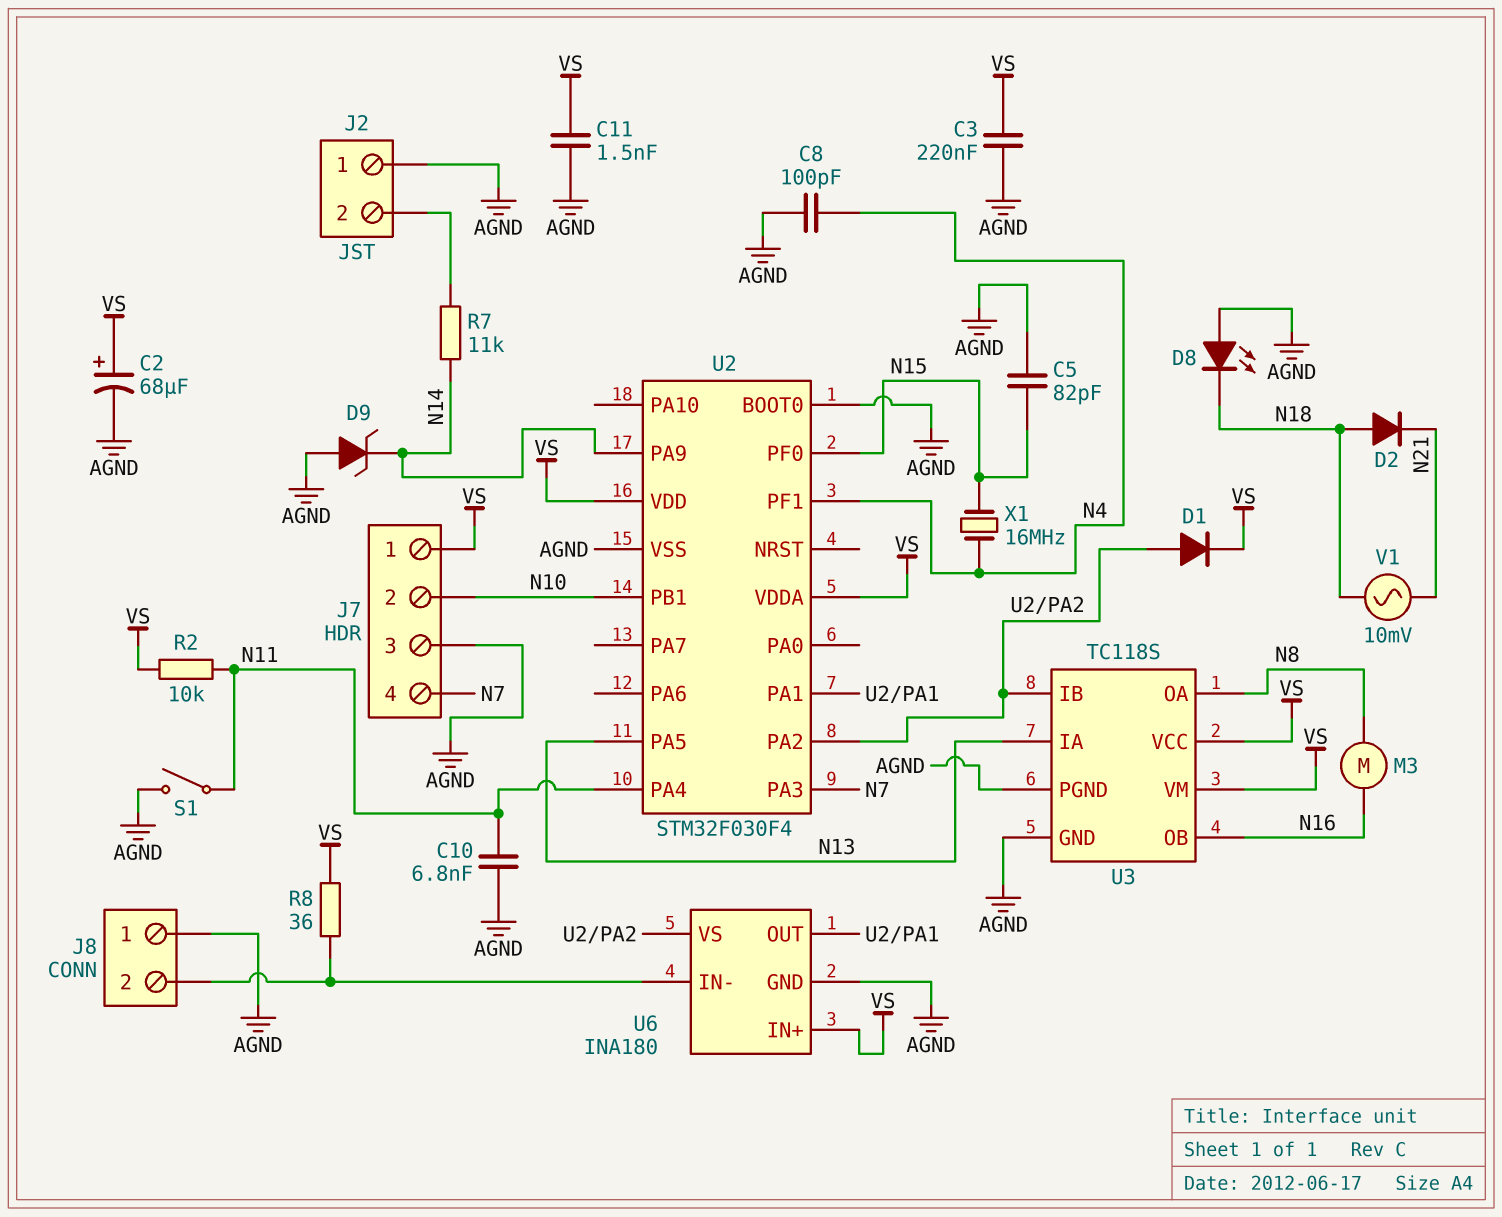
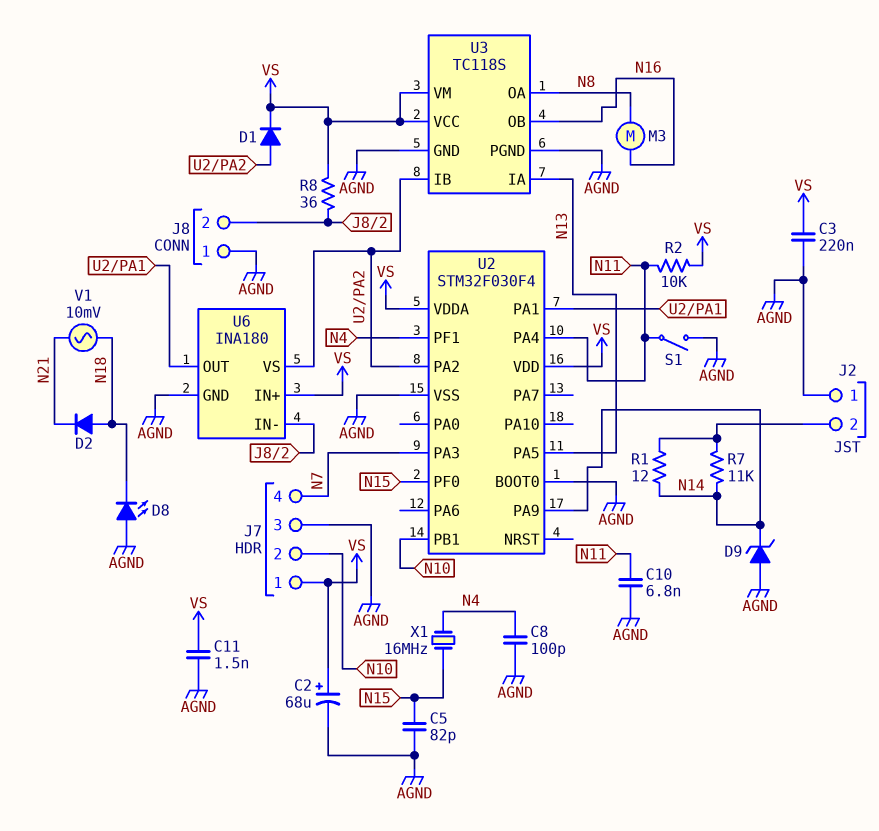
R1: none -> 12 (J2/2, N14)

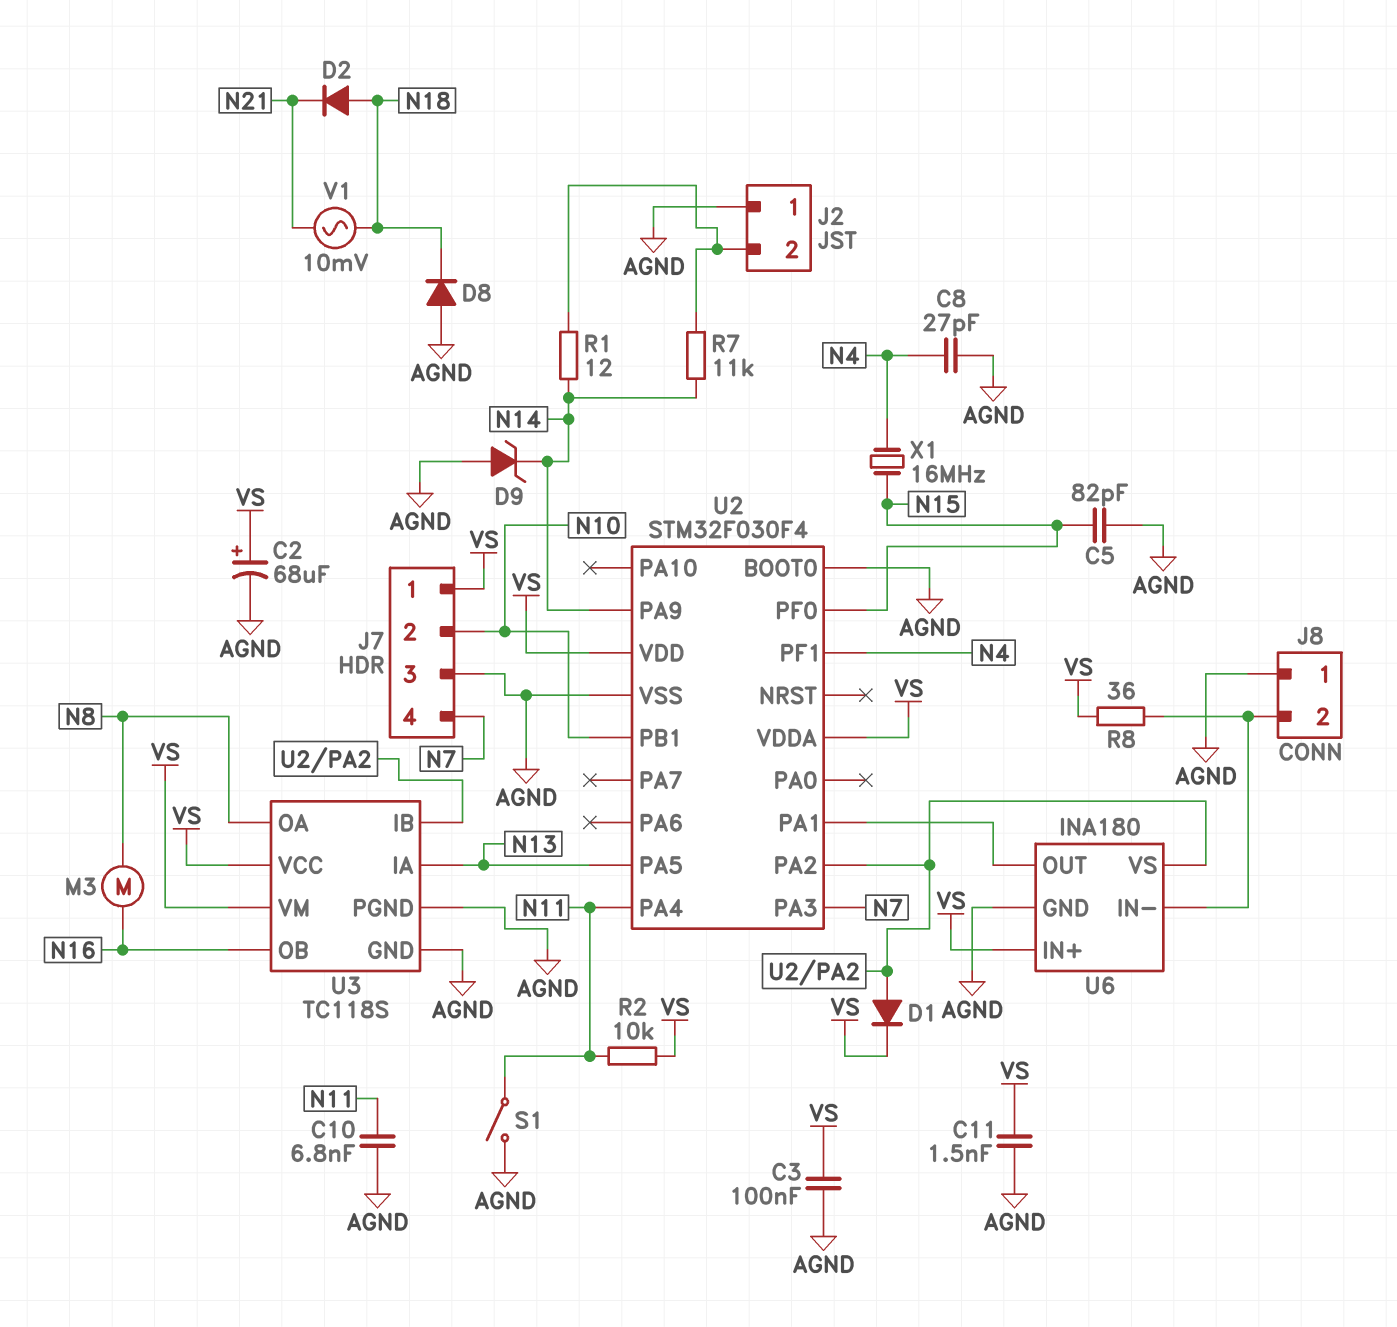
C3: 220nF (AGND, VS) -> 100nF (AGND, VS)
C8: 100pF (AGND, N4) -> 27pF (AGND, N4)
D8: LED (A AGND, K N18) -> diode (A AGND, K N18)

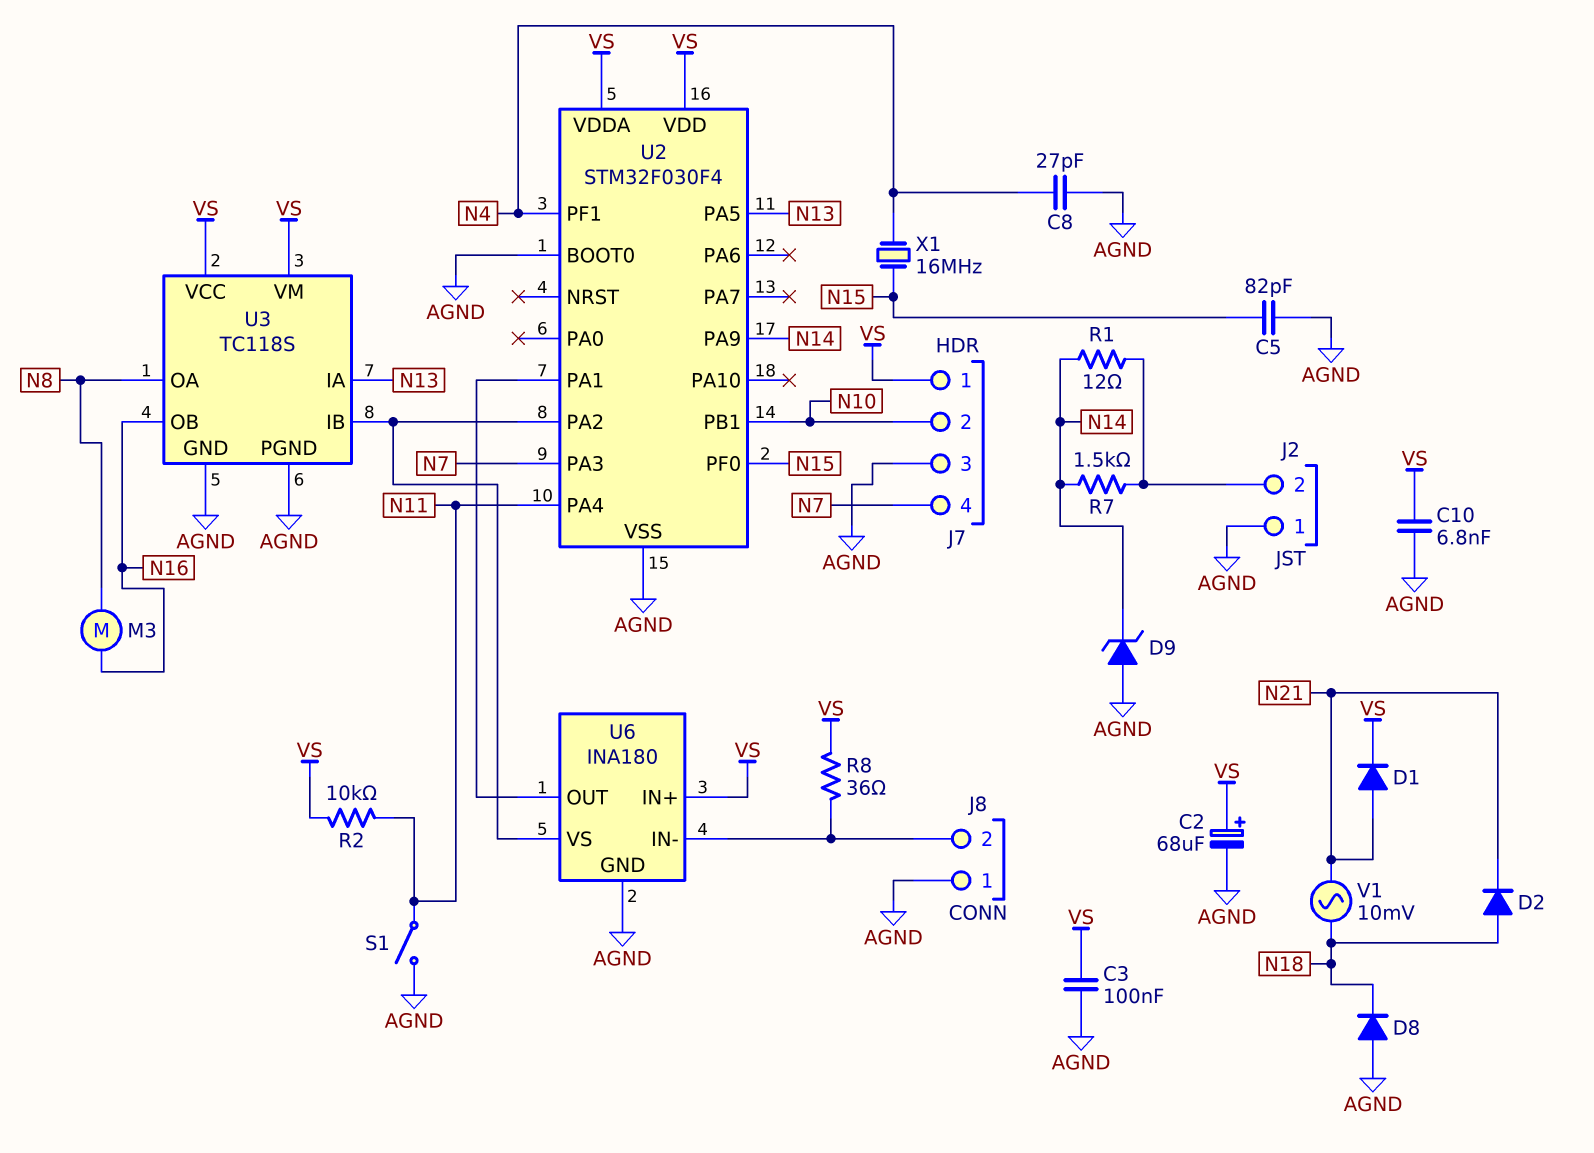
C10: 6.8nF (AGND, N11) -> 6.8nF (AGND, VS)
C11: 1.5nF (AGND, VS) -> none
D1: diode (A U2/PA2, K VS) -> diode (A N21, K VS)
R7: 11k (J2/2, N14) -> 1.5k (J2/2, N14)

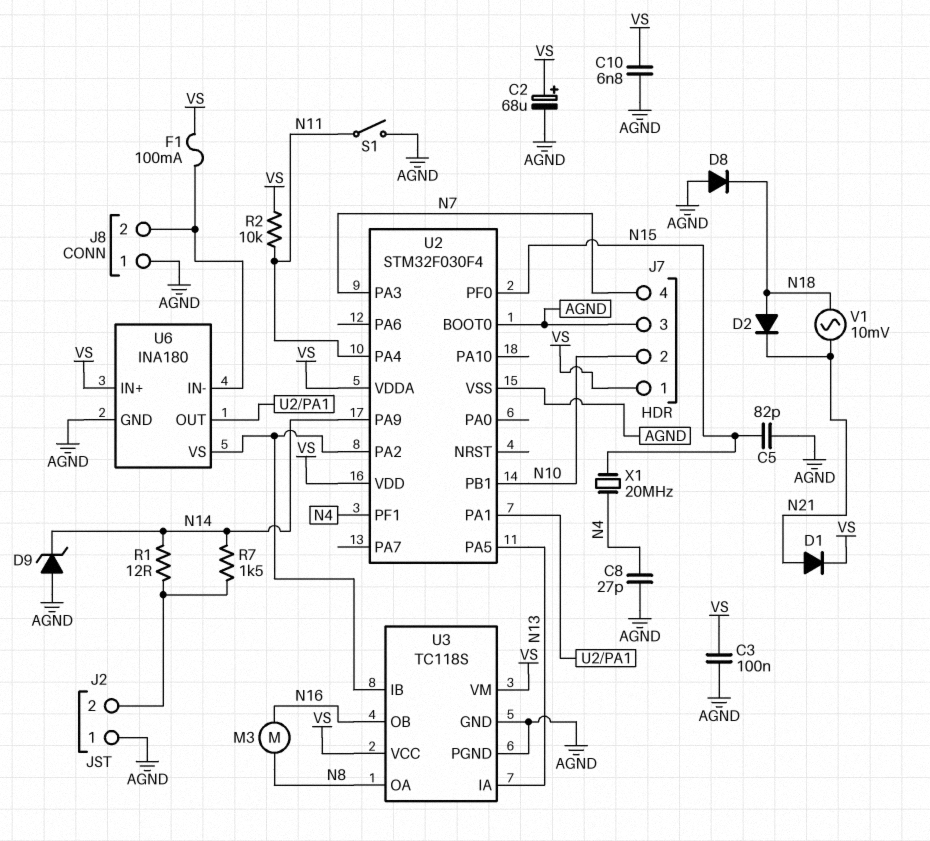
F1: none -> 100mA (J8/2, VS)
R8: 36 (J8/2, VS) -> none
X1: 16MHz (N4, N15) -> 20MHz (N4, N15)

